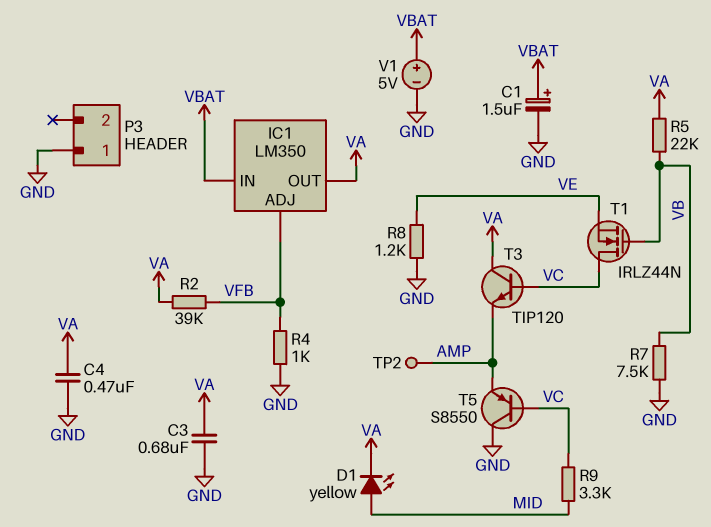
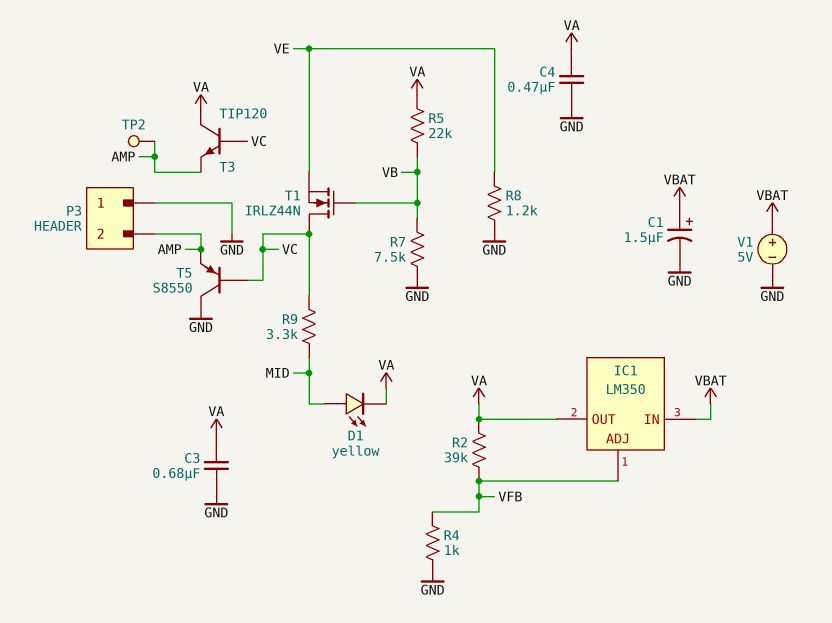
P3 pin 2: none -> AMP

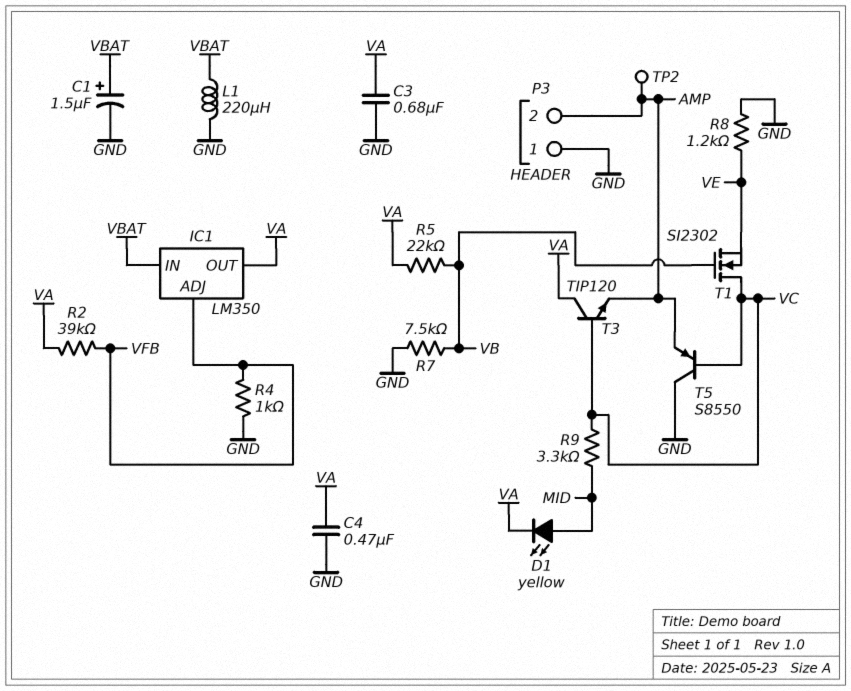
L1: none -> 220uH (GND, VBAT)
T1: NMOS IRLZ44N (G VB, D VC, S VE) -> NMOS SI2302 (G VB, D VC, S VE)
V1: 5V (plus VBAT, minus GND) -> none

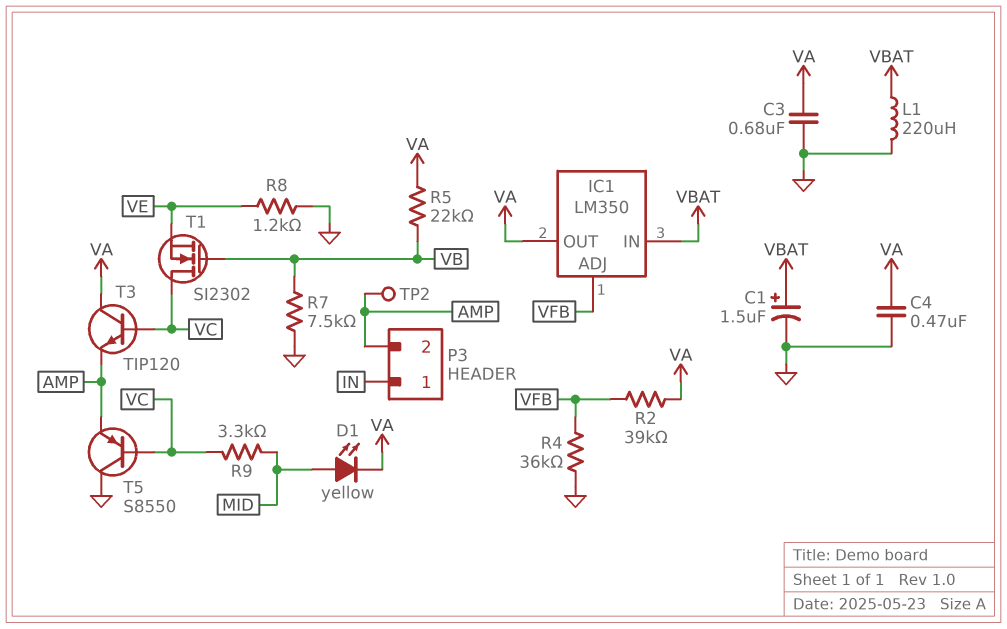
P3 pin 1: GND -> IN
R4: 1k (GND, VFB) -> 36k (GND, VFB)

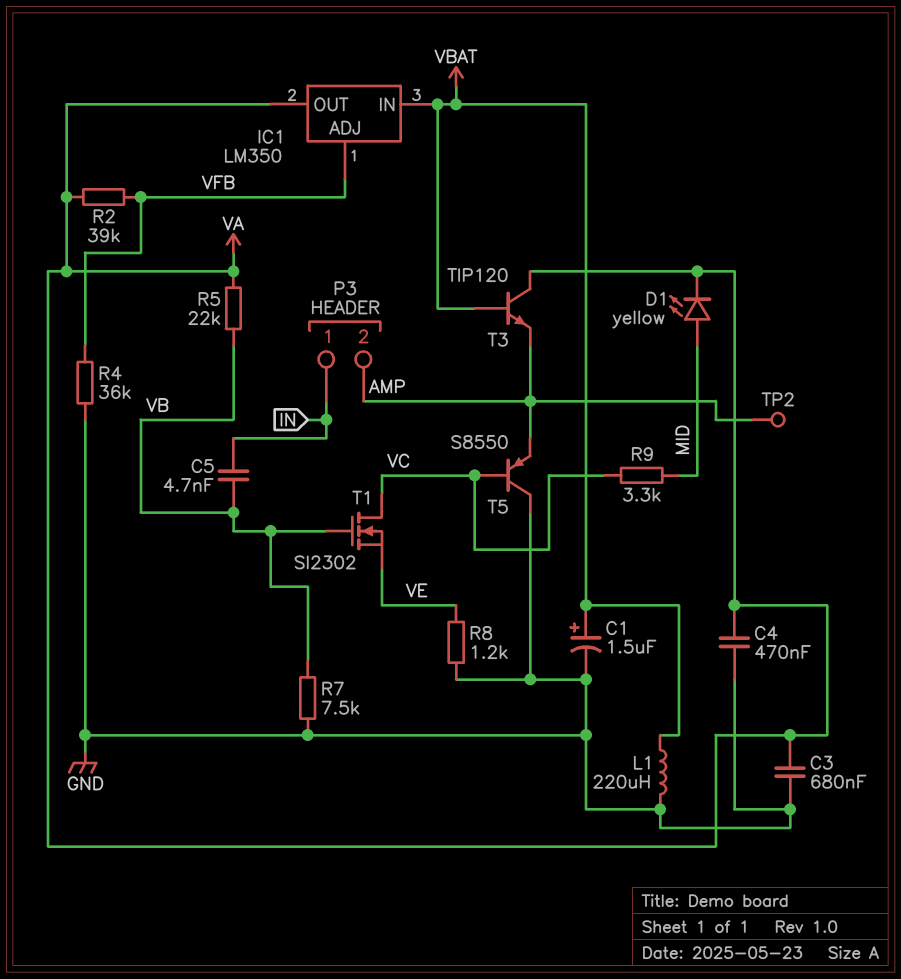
C5: none -> 4.7nF (IN, VB)
T3: NPN TIP120 (B VC, C VA, E AMP) -> NPN TIP120 (B VBAT, C VA, E AMP)

